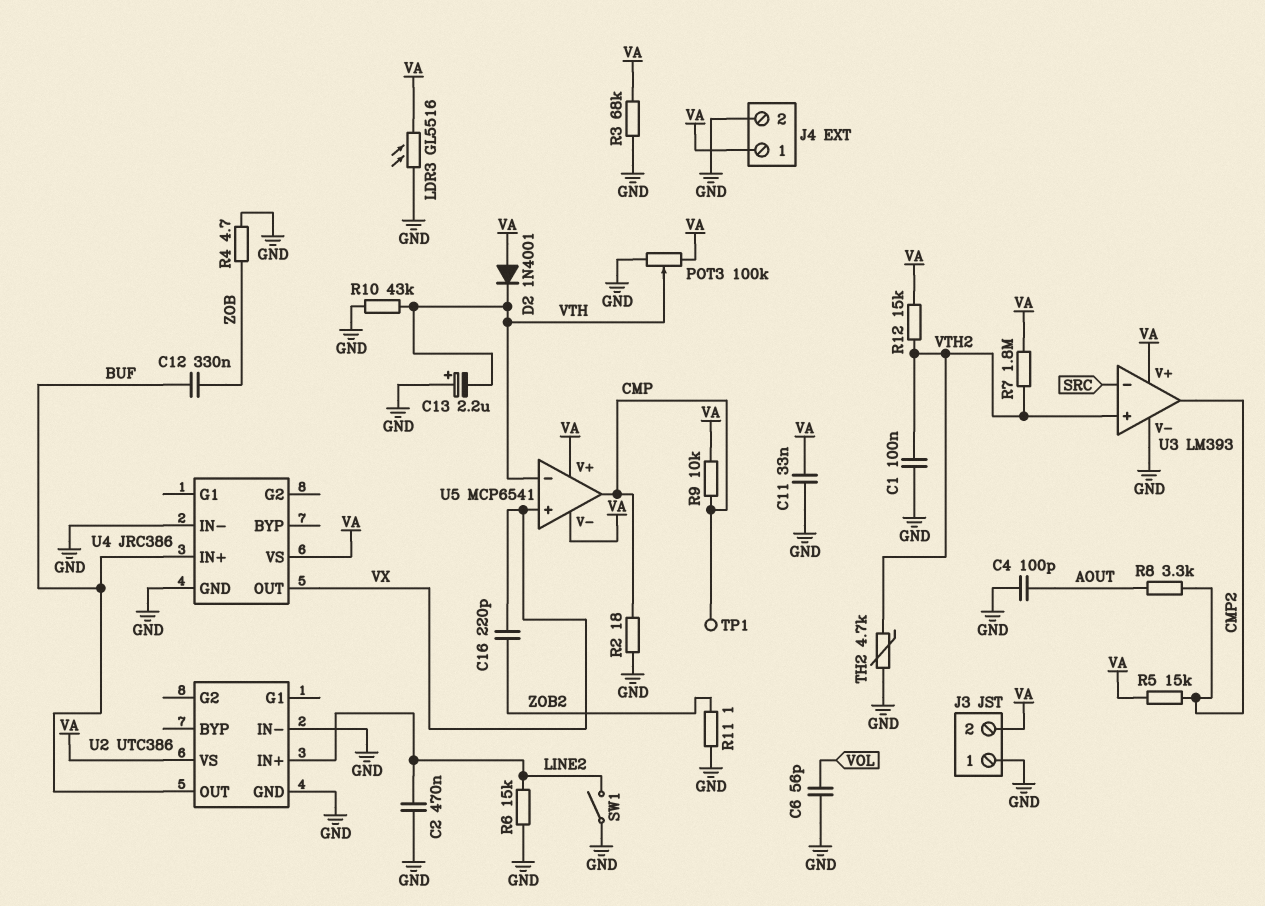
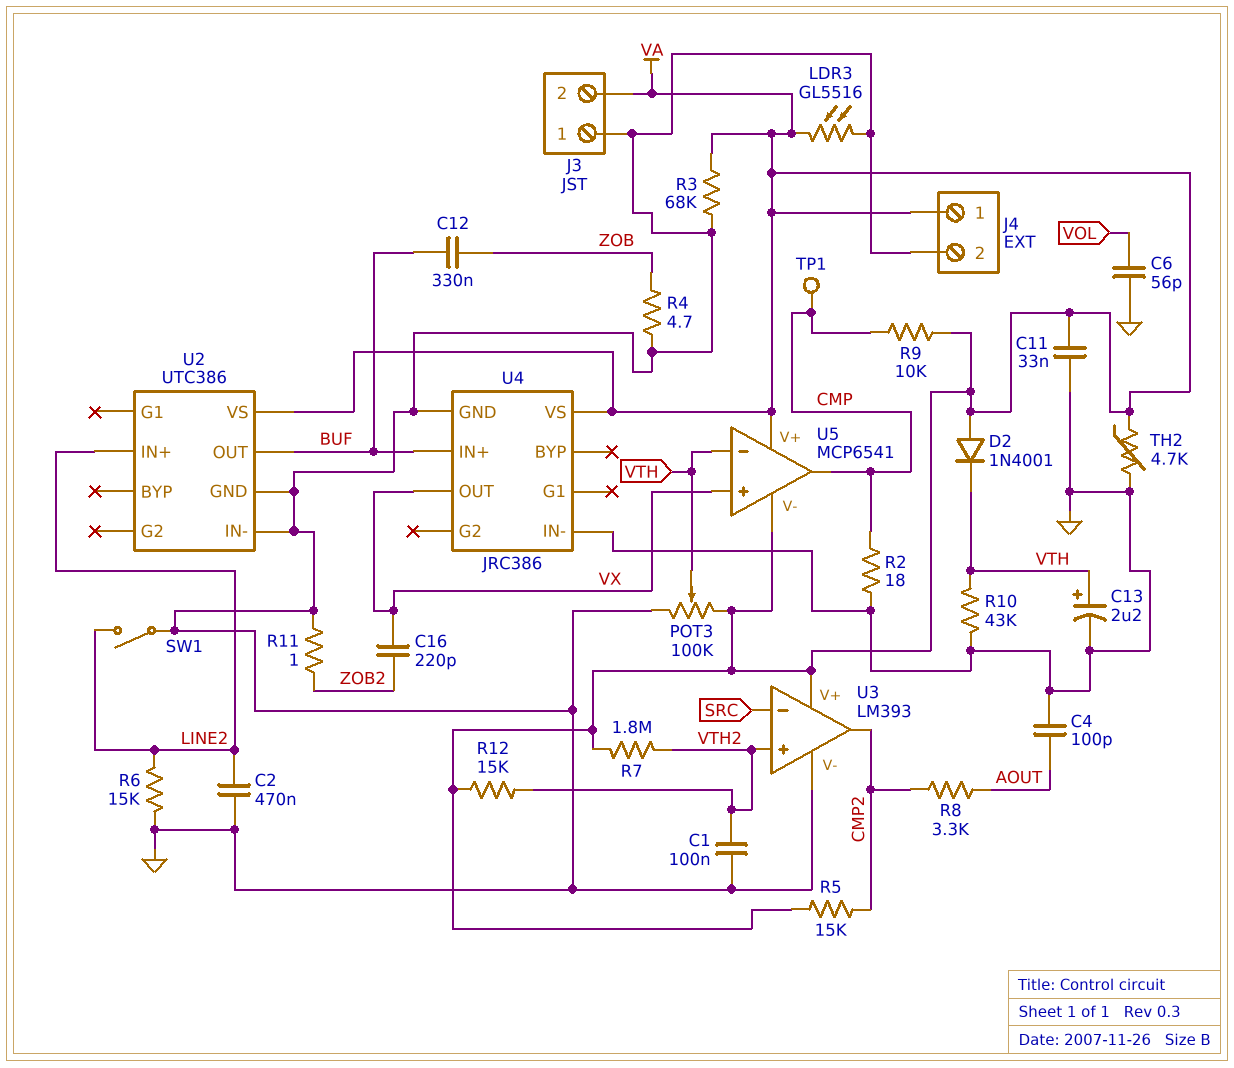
C13: 2.2uF (plus GND, minus VTH) -> 2.2uF (plus VTH, minus GND)
TH2: 4.7k (GND, VTH2) -> 4.7k (GND, VA)

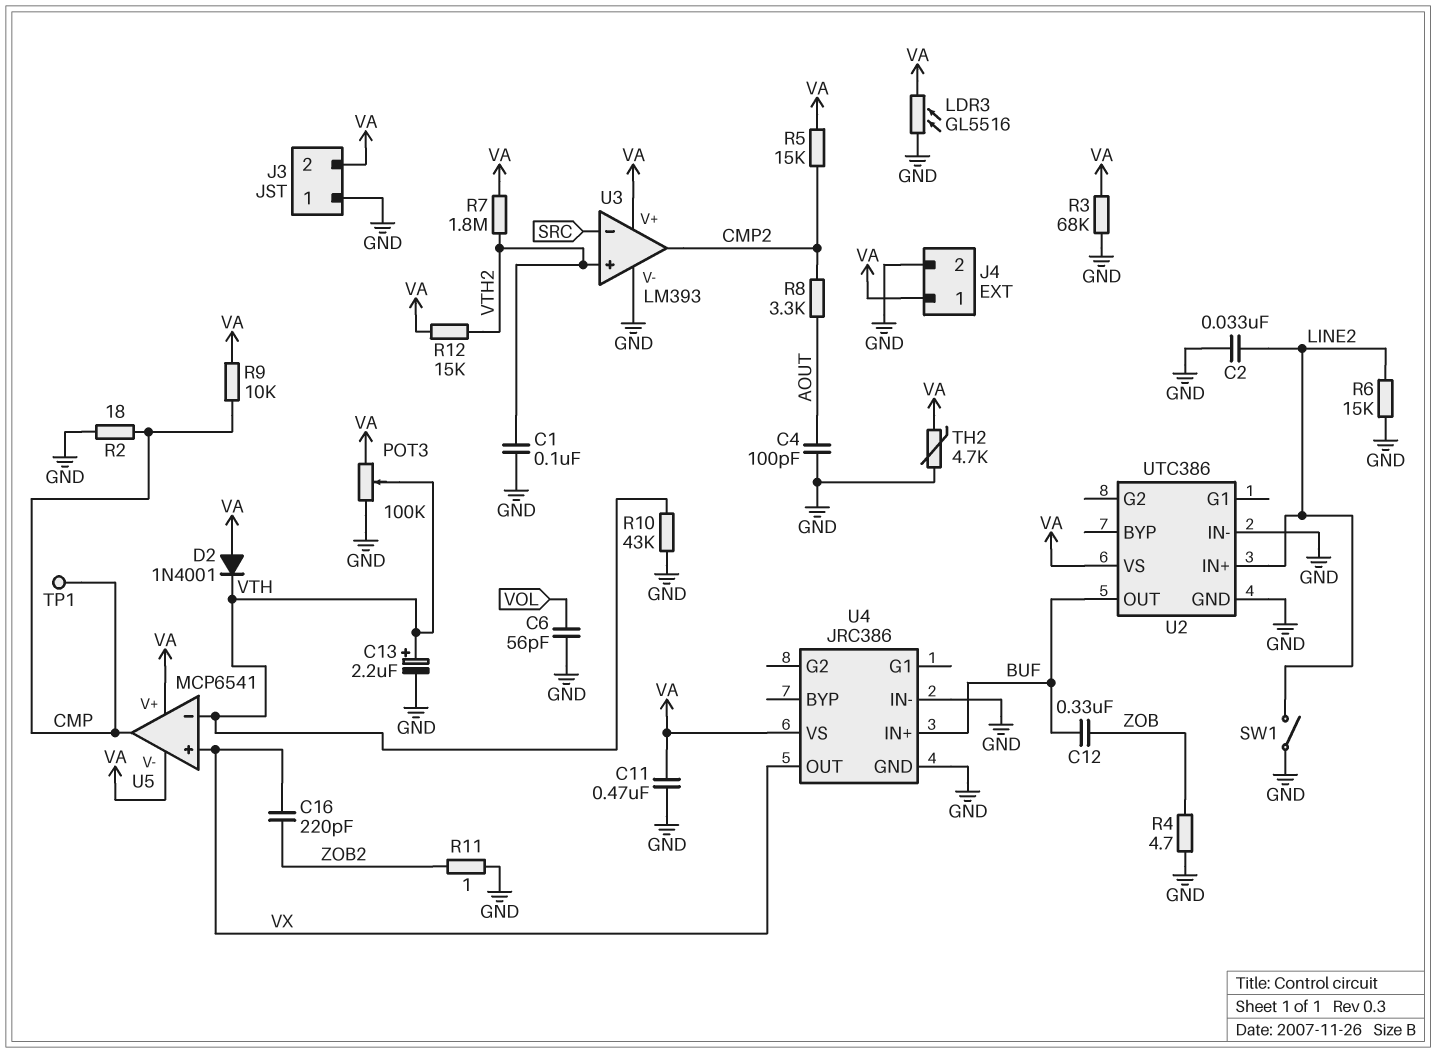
C2: 470nF (GND, LINE2) -> 33nF (GND, LINE2)
C11: 33nF (GND, VA) -> 470nF (GND, VA)

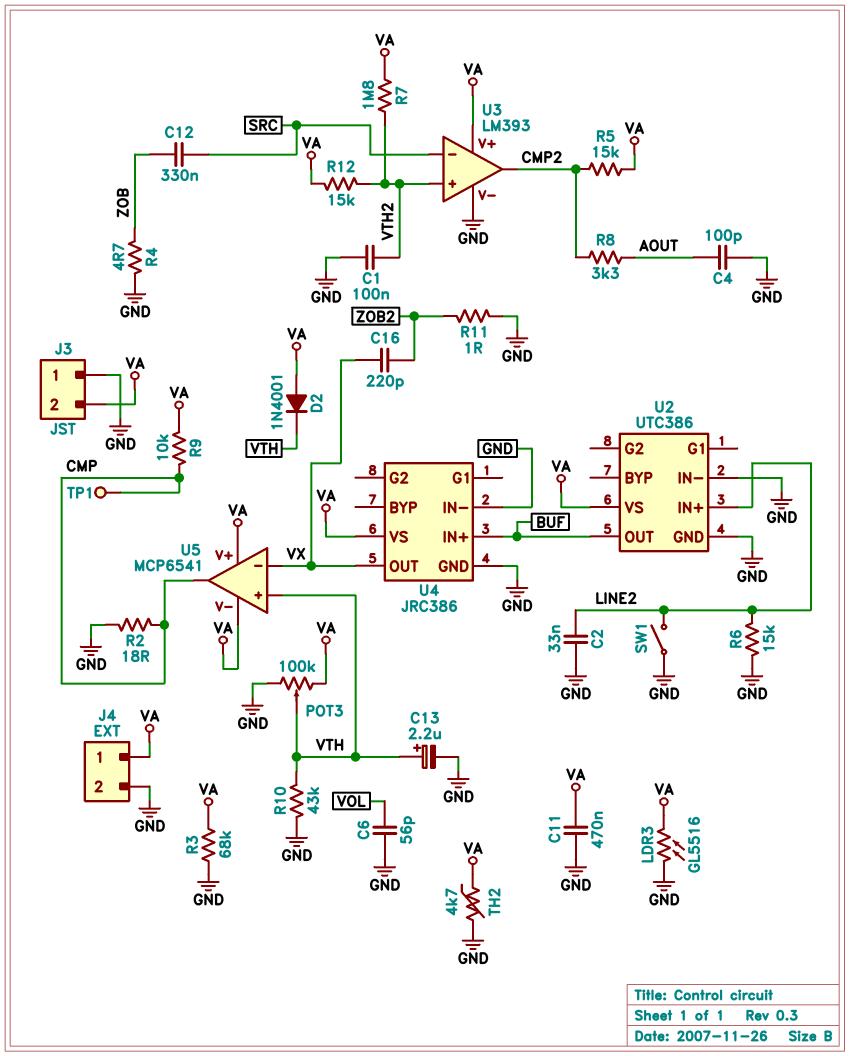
C12: 330nF (BUF, ZOB) -> 330nF (SRC, ZOB)
U5 pin in+: VX -> VTH
U5 pin in-: VTH -> VX

